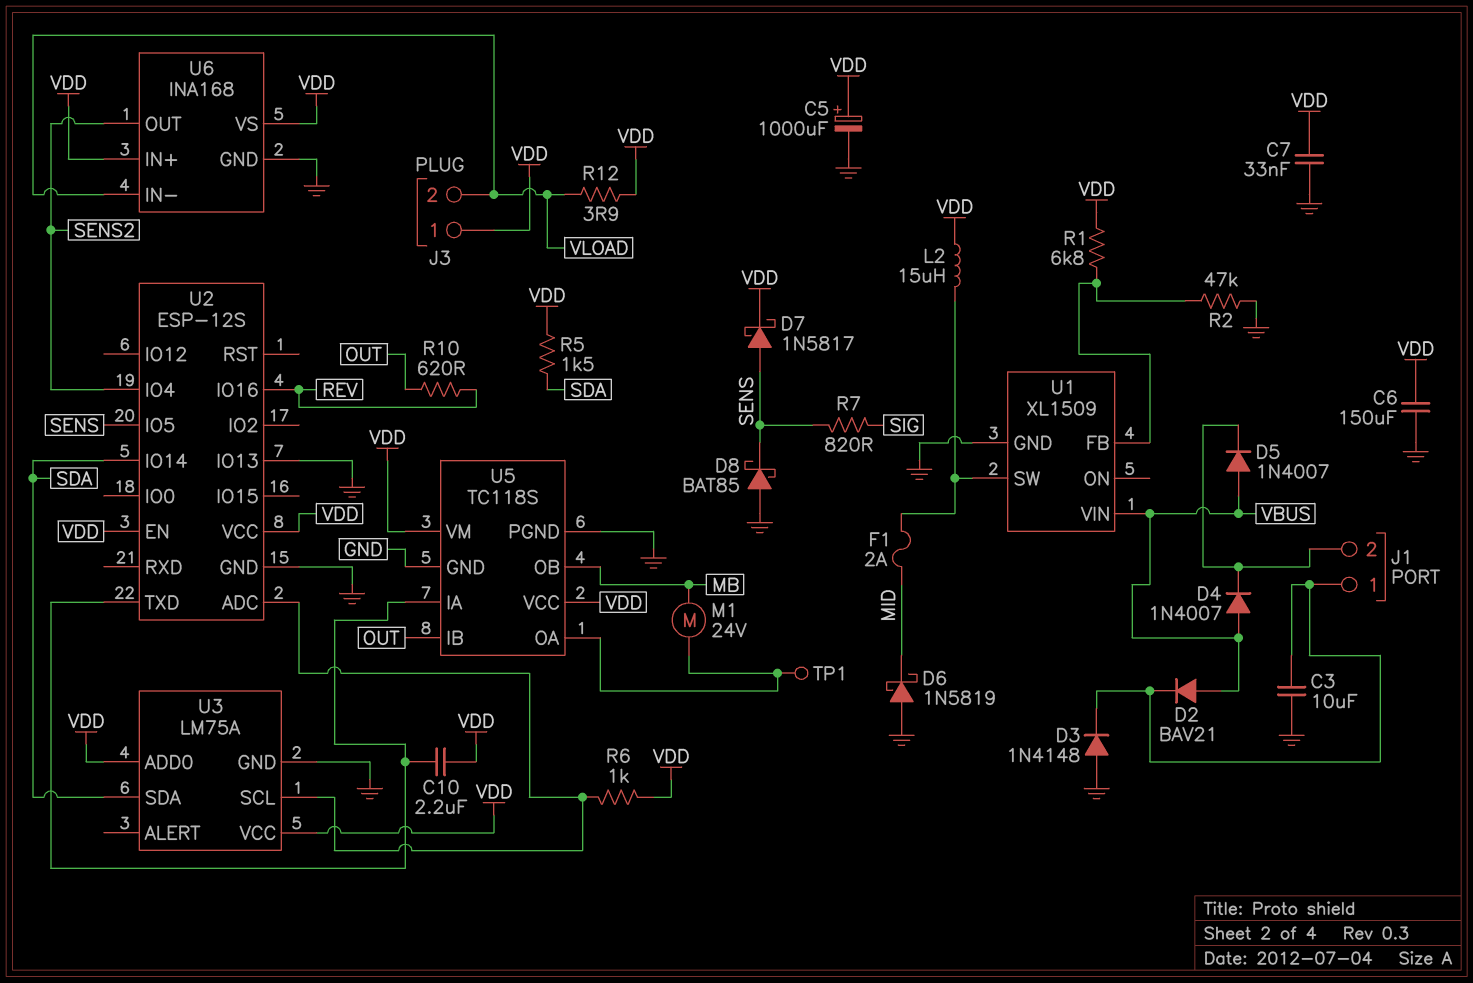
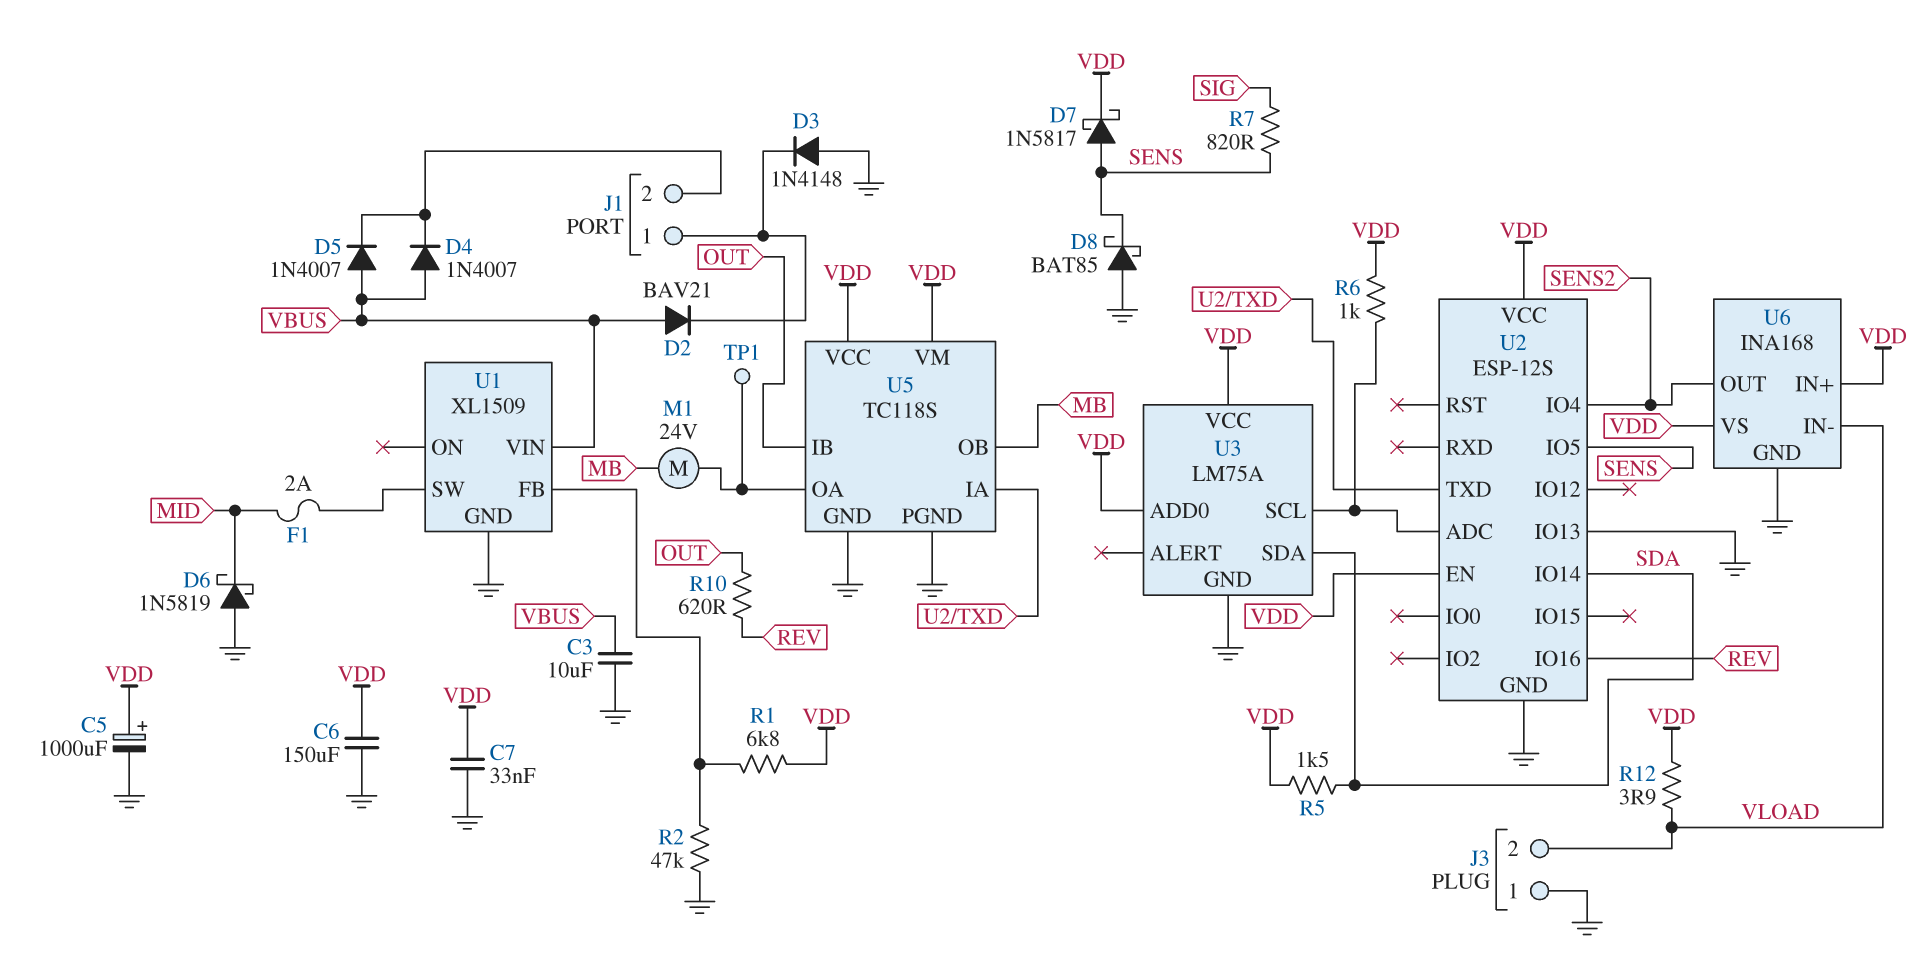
C3: 10uF (GND, J1/1) -> 10uF (GND, VBUS)
C10: 2.2uF (U2/TXD, VDD) -> none
J3 pin 1: VDD -> GND
L2: 15uH (U1/SW, VDD) -> none

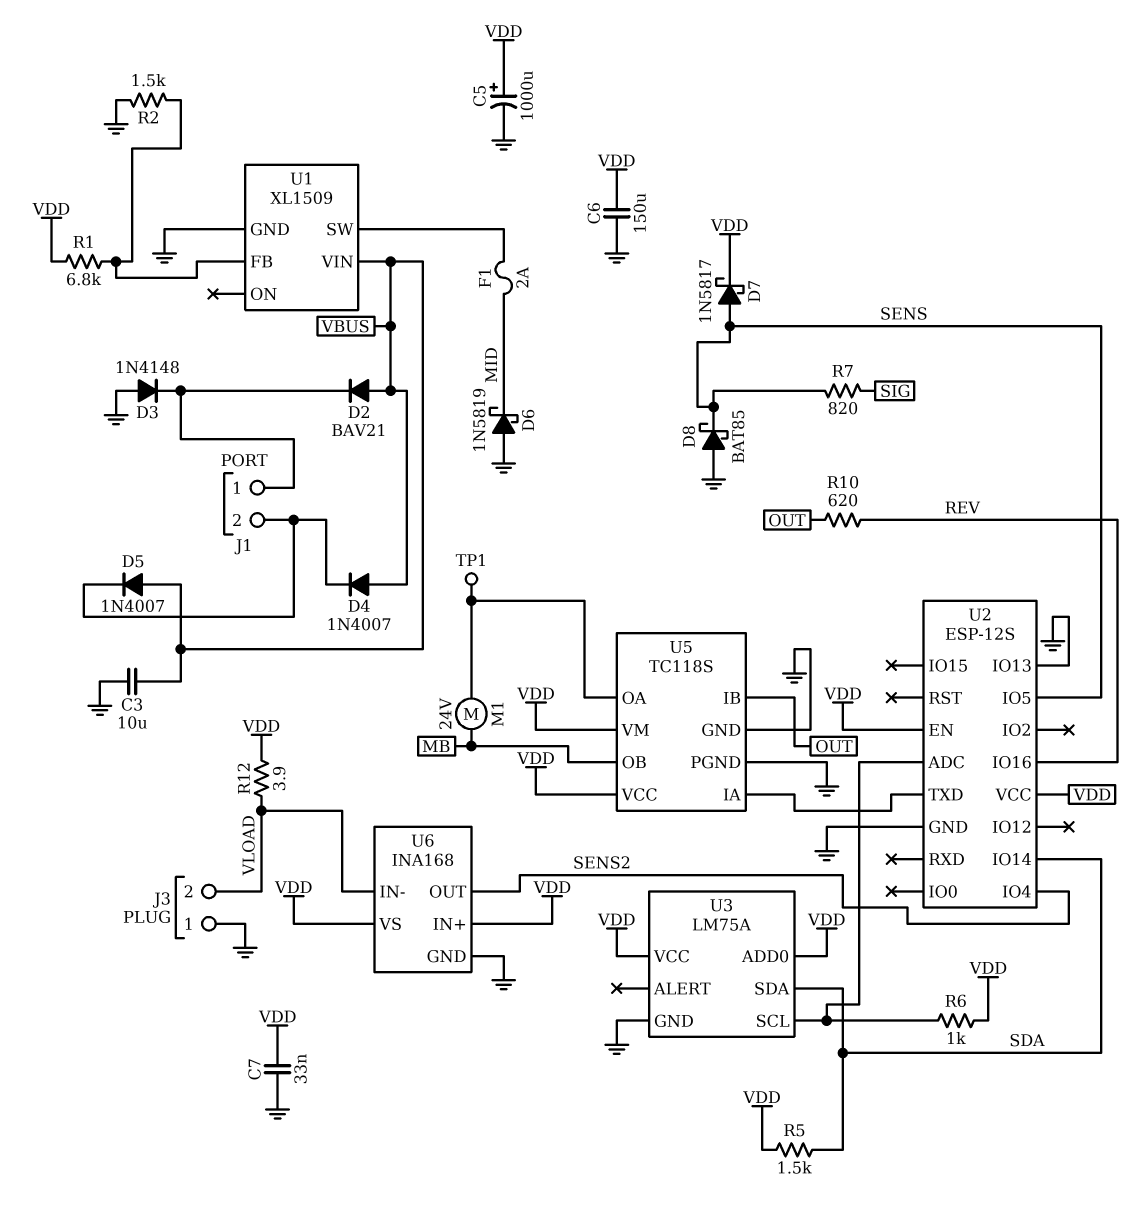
R2: 47k (GND, U1/FB) -> 1.5k (GND, U1/FB)

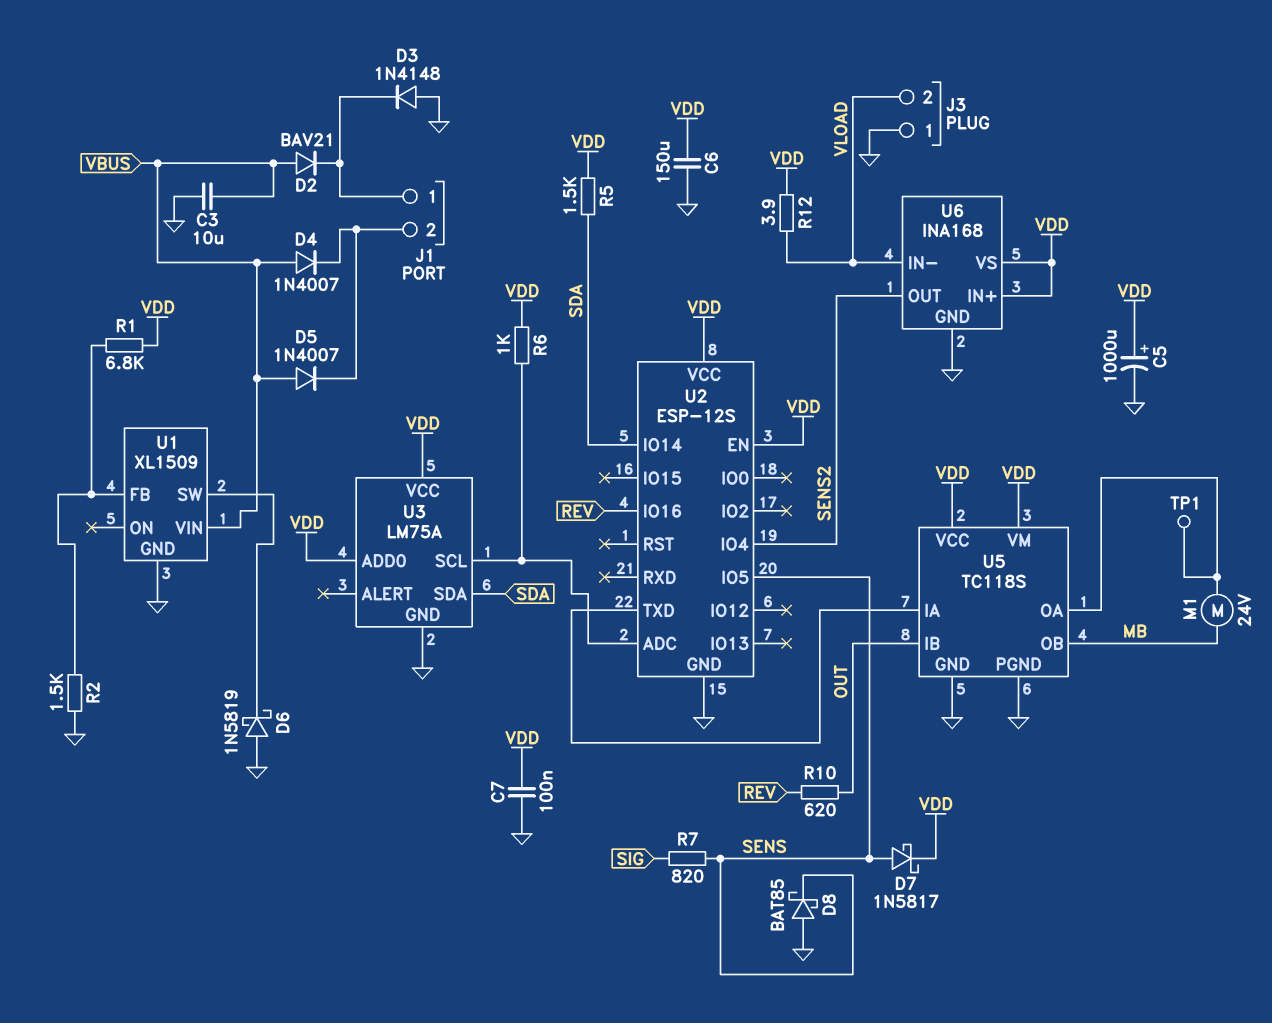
C7: 33nF (GND, VDD) -> 100nF (GND, VDD)
D6: schottky 1N5819 (A GND, K MID) -> schottky 1N5819 (A GND, K U1/SW)
F1: 2A (MID, U1/SW) -> none
U2 pin IO13: GND -> none

